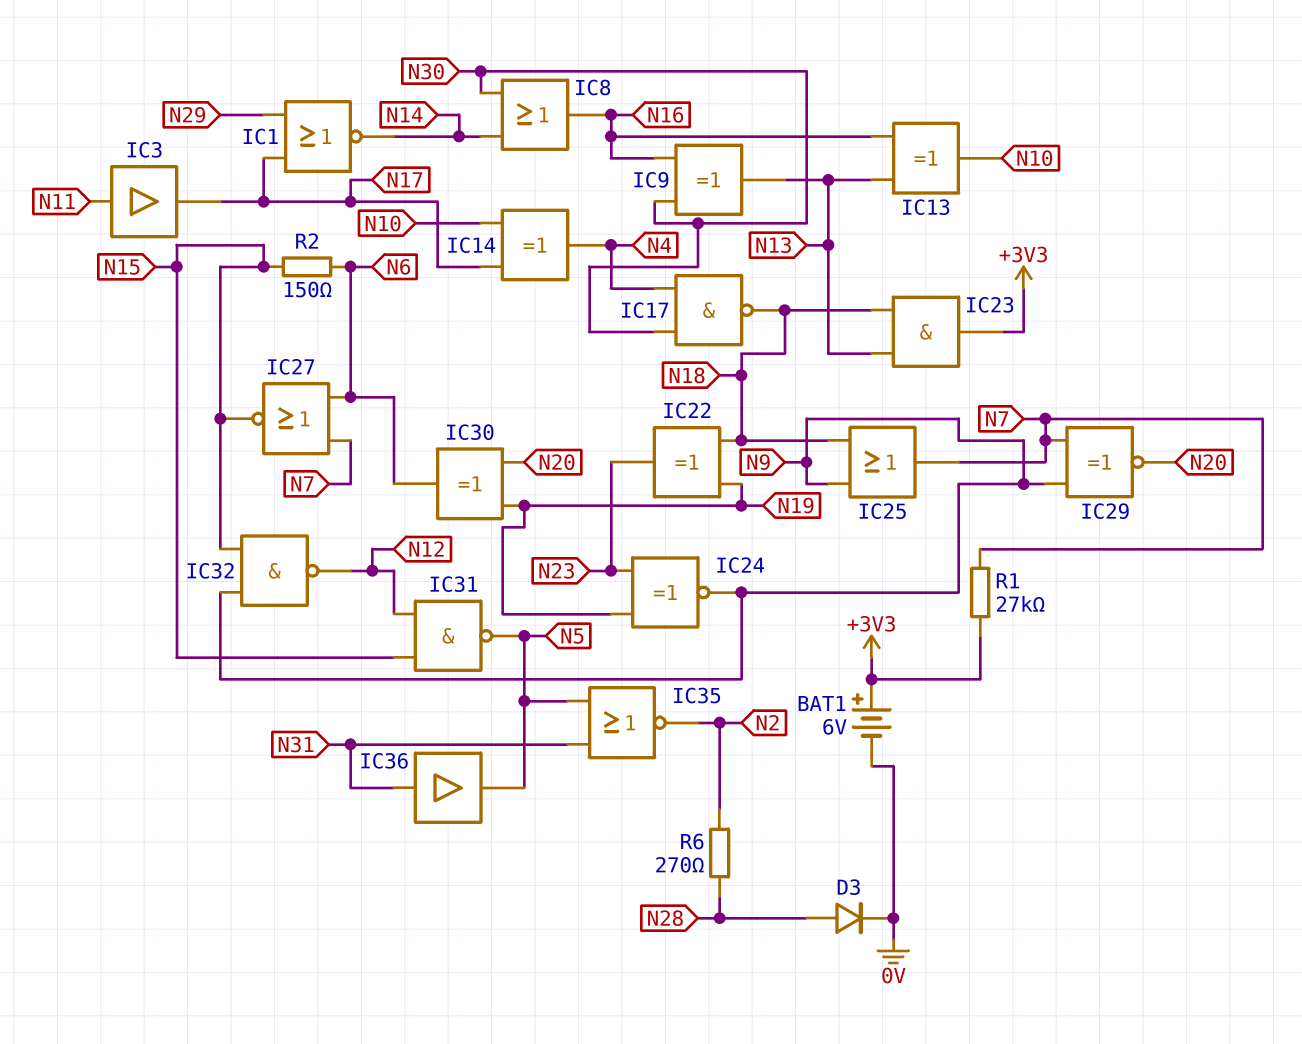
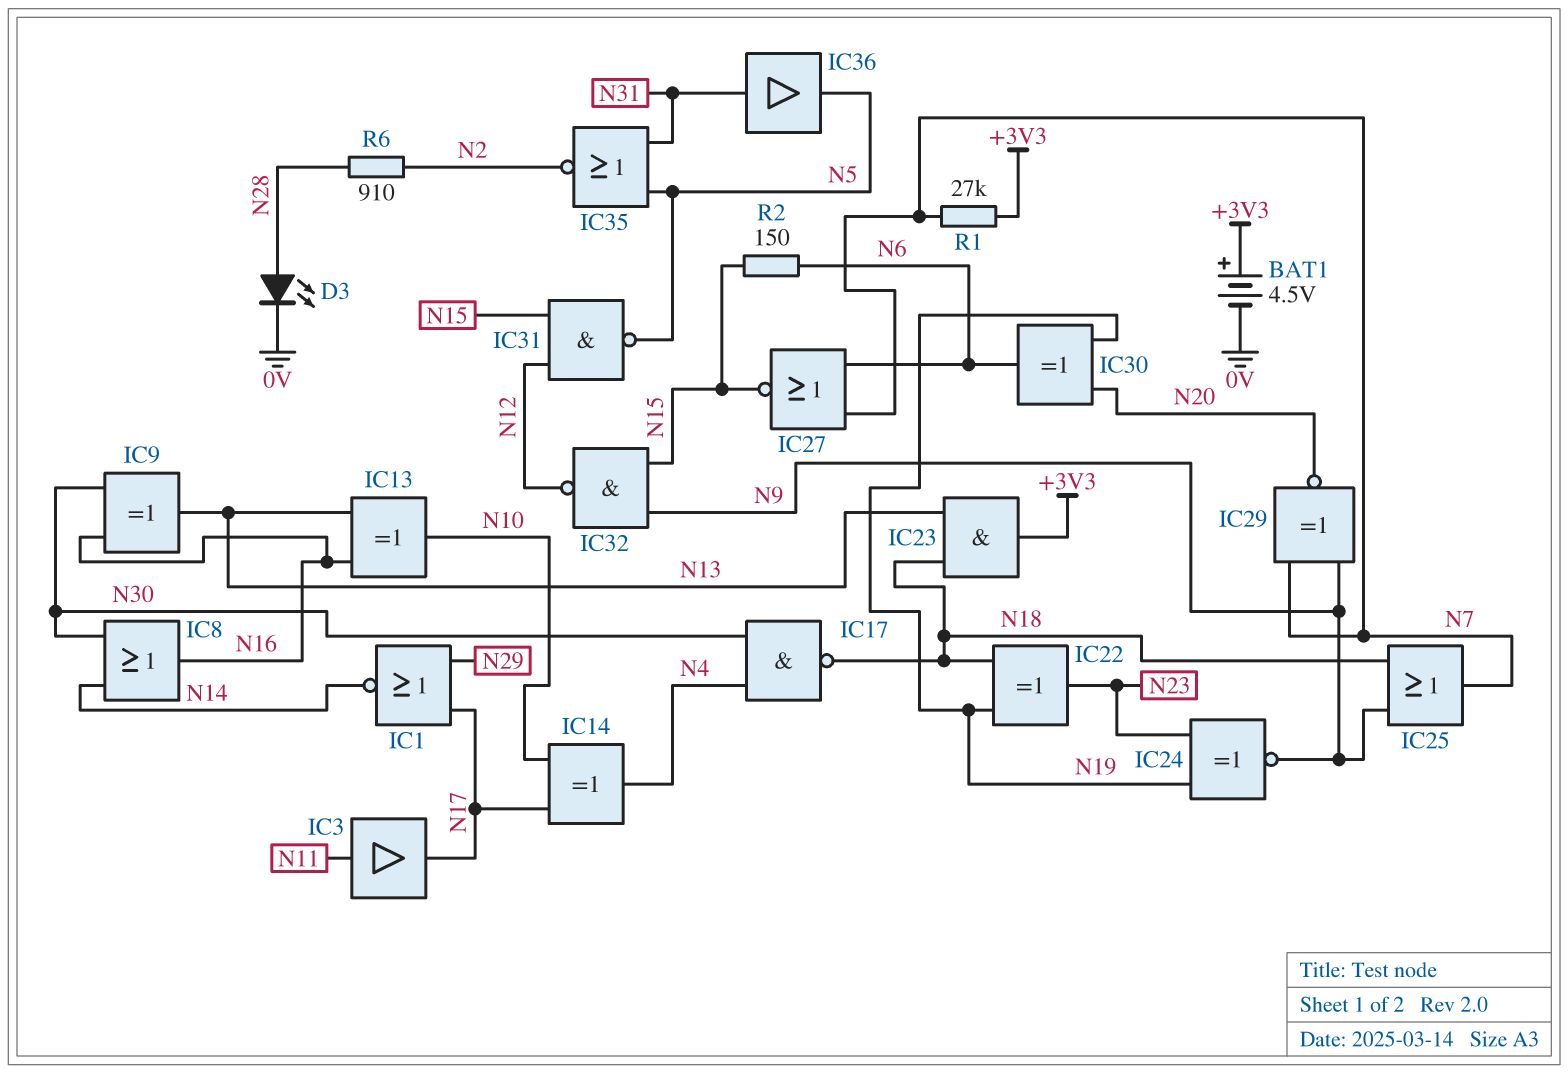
BAT1: 6V (plus +3V3, minus 0V) -> 4.5V (plus +3V3, minus 0V)
D3: diode (A N28, K 0V) -> LED (A N28, K 0V)
R6: 270 (N2, N28) -> 910 (N2, N28)

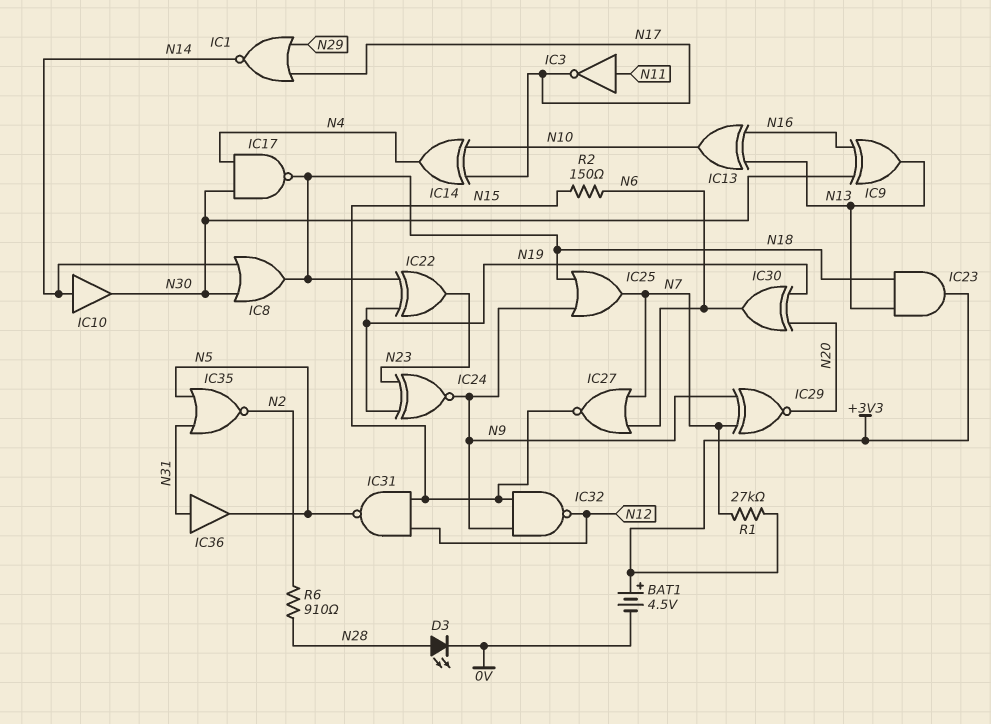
IC3: buffer (in N11, out N17) -> NOT (in N11, out N17)
IC8: OR (in N14, in N30, out N16) -> OR (in N14, in N30, out N18)
IC10: none -> buffer (in N14, out N30)

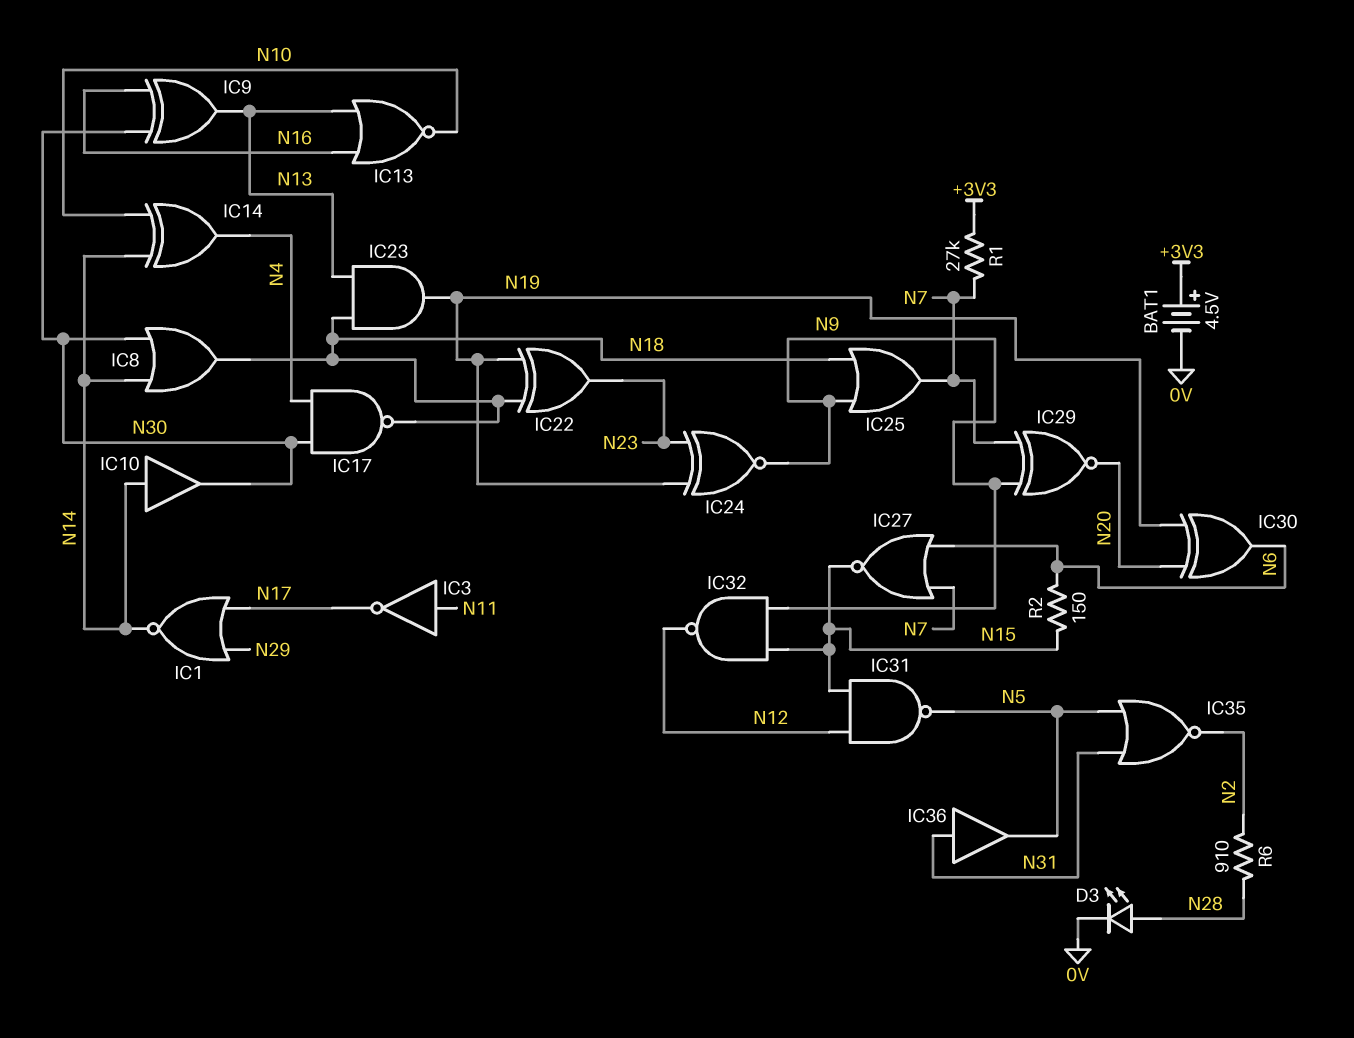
IC13: XOR (in N13, in N16, out N10) -> NOR (in N13, in N16, out N10)
IC14: XOR (in N10, in N17, out N4) -> XOR (in N10, in N14, out N4)
IC23: AND (in N13, in N18, out +3V3) -> AND (in N13, in N18, out N19)

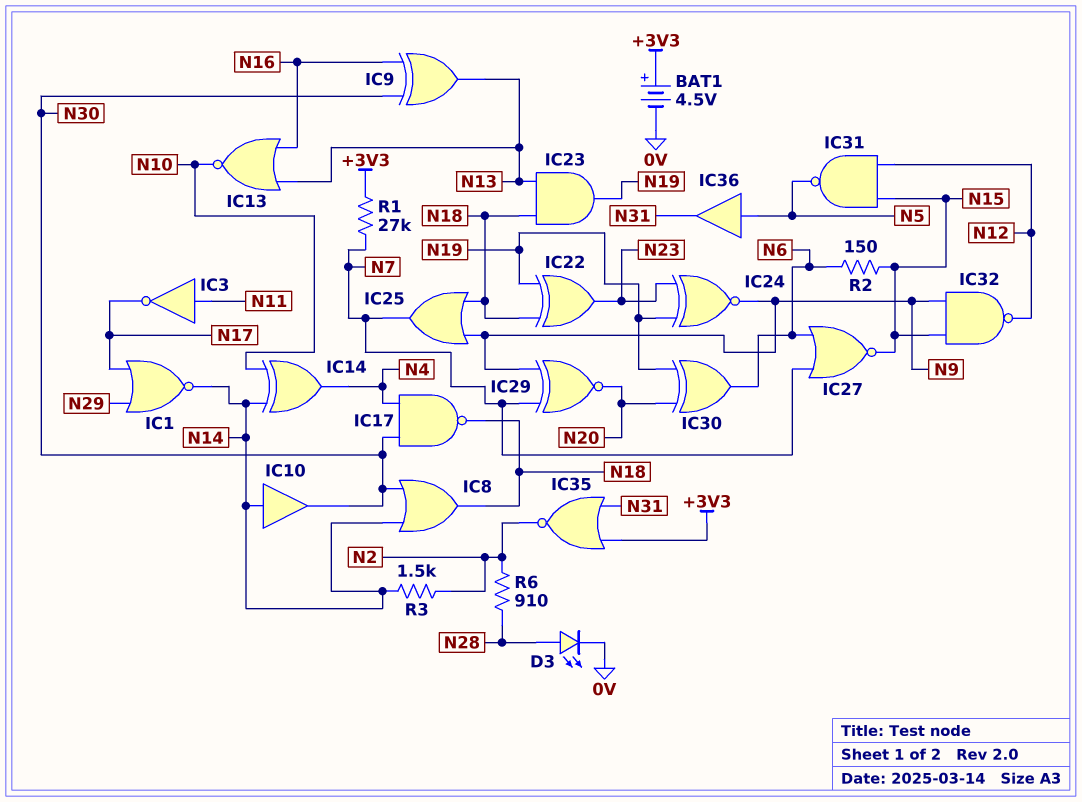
IC35: NOR (in N5, in N31, out N2) -> NOR (in +3V3, in N31, out N2)
IC36: buffer (in N31, out N5) -> buffer (in N5, out N31)
R3: none -> 1.5k (N2, N14)

